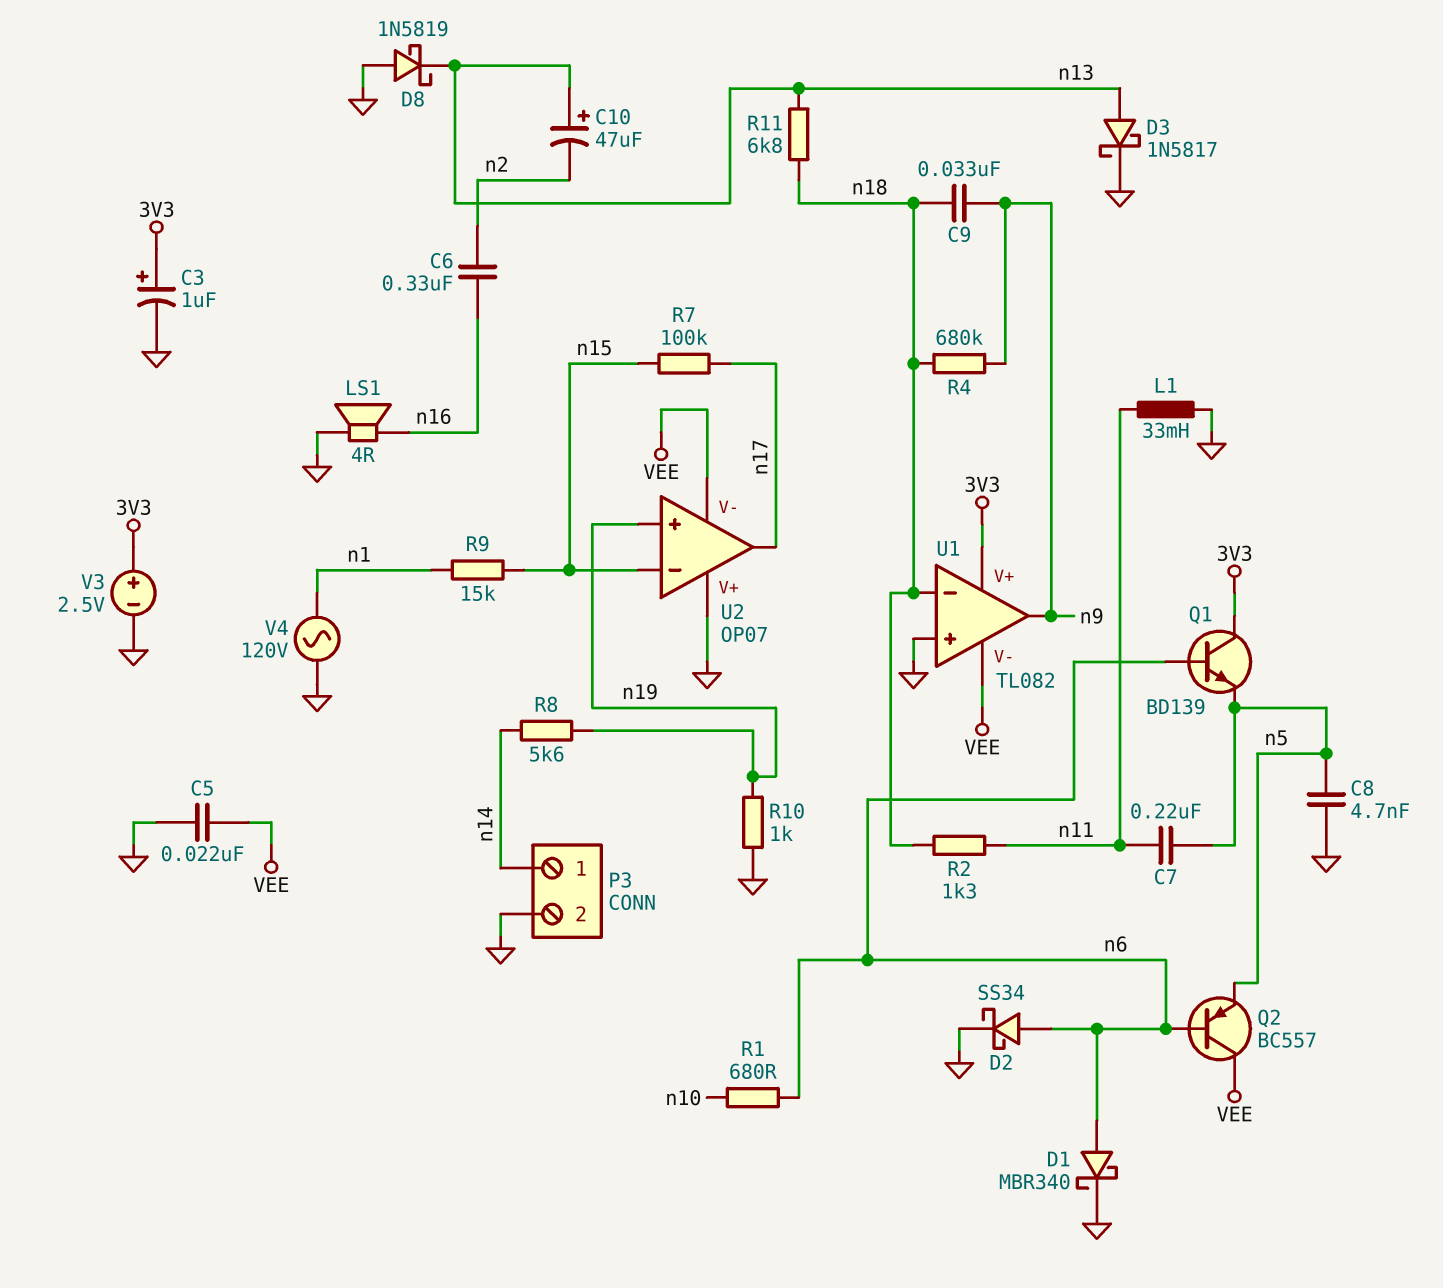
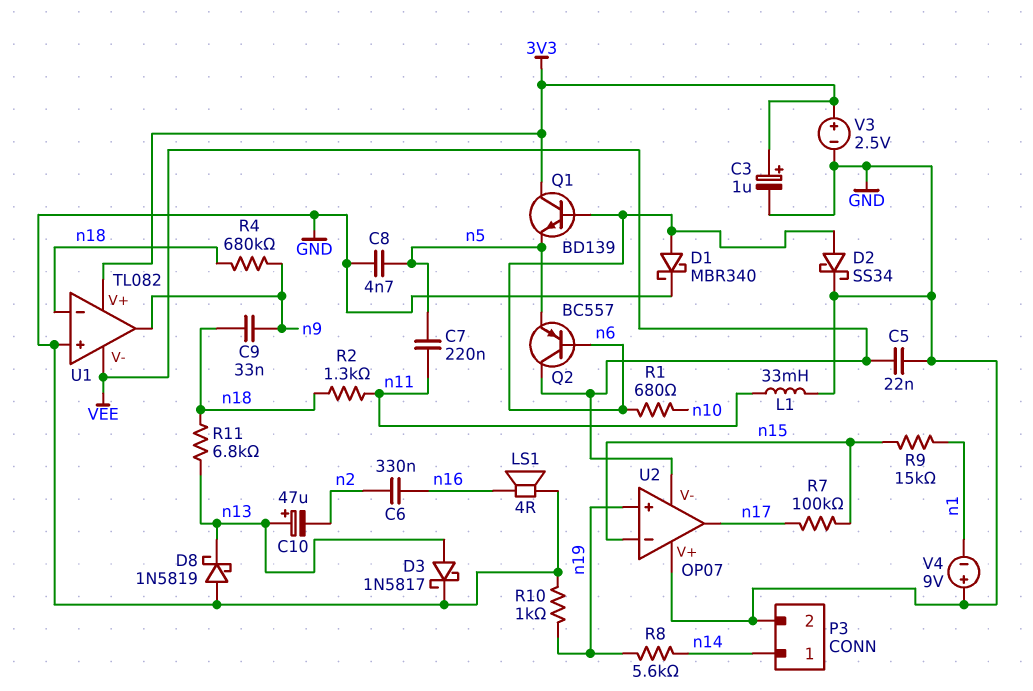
V4: AC 120V (GND, n1) -> 9V (plus GND, minus n1)

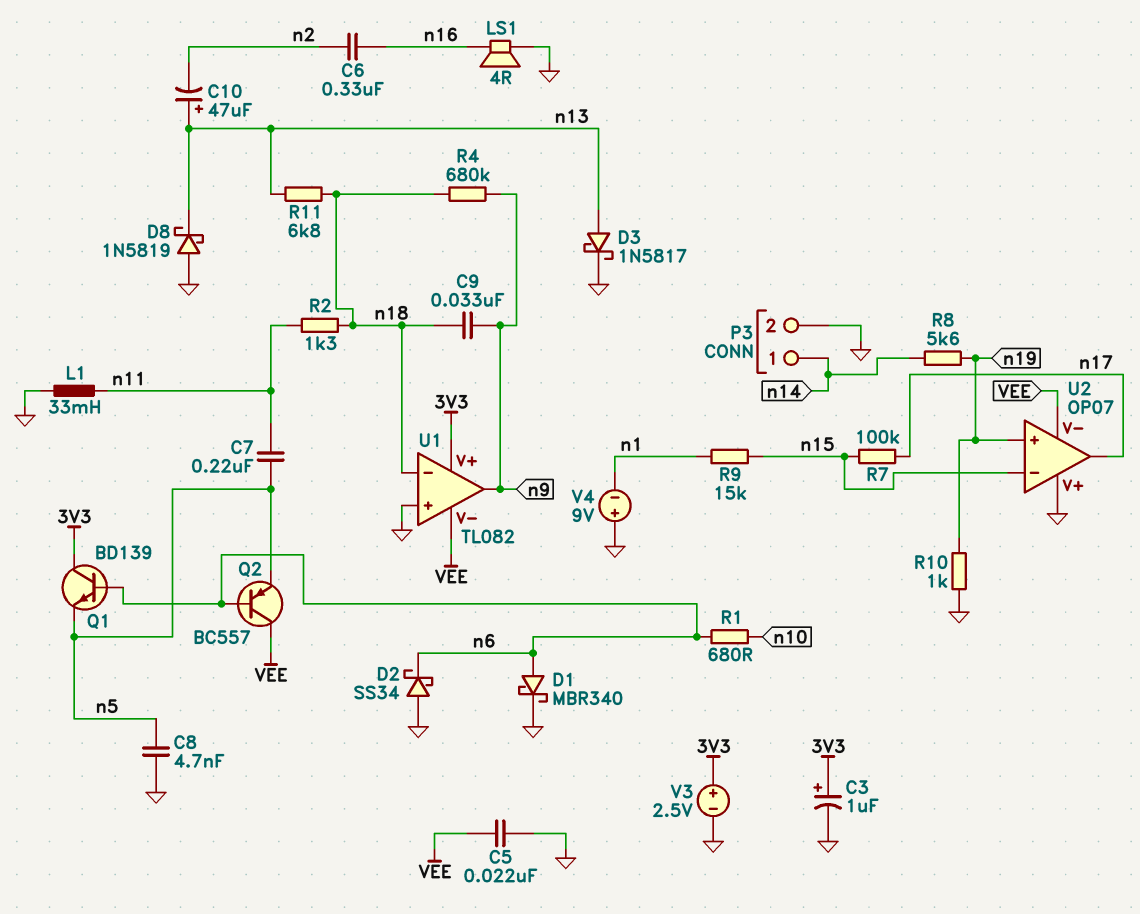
D2: schottky SS34 (A n6, K GND) -> schottky SS34 (A GND, K n6)

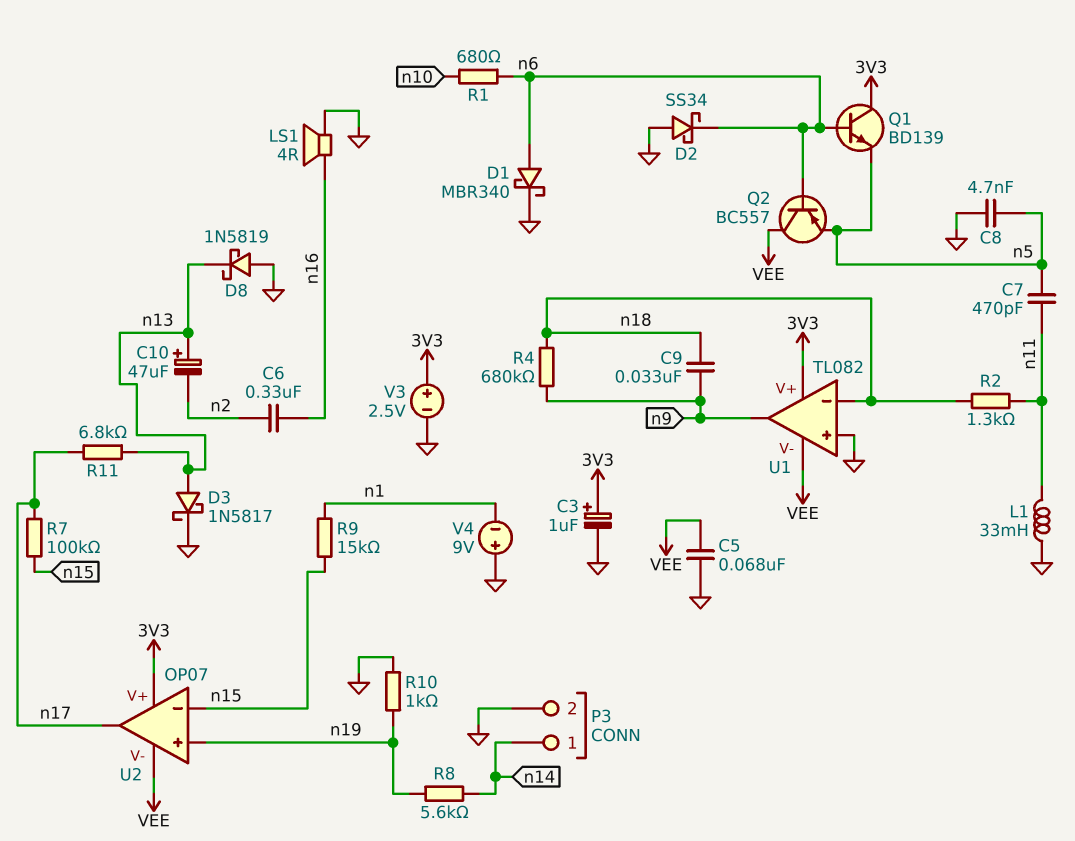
C5: 22nF (GND, VEE) -> 68nF (GND, VEE)
C7: 220nF (n5, n11) -> 470pF (n5, n11)
R11: 6.8k (n13, n18) -> 6.8k (n13, n17)
U2 pin V+: GND -> 3V3

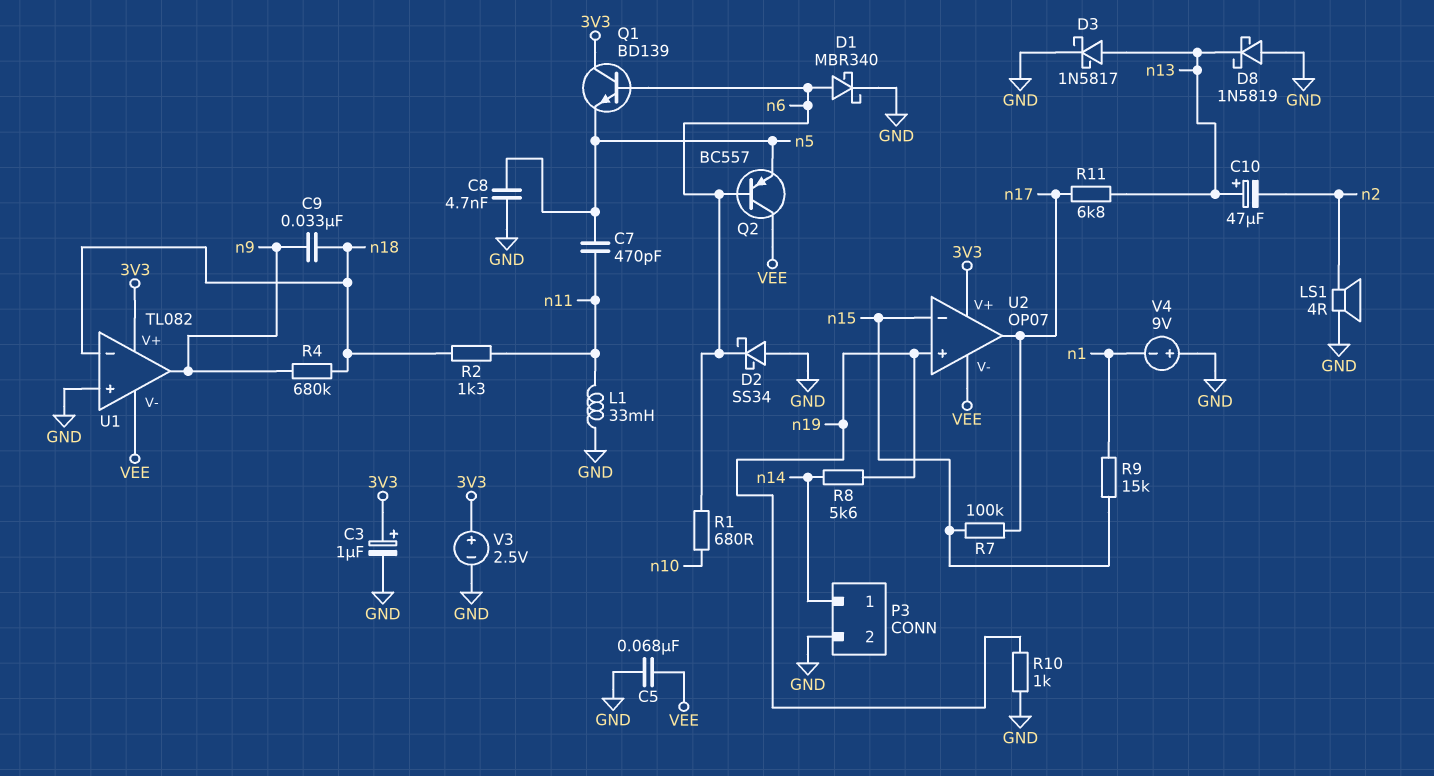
C6: 330nF (n2, n16) -> none
LS1: speaker 4R (GND, n16) -> speaker 4R (GND, n2)

